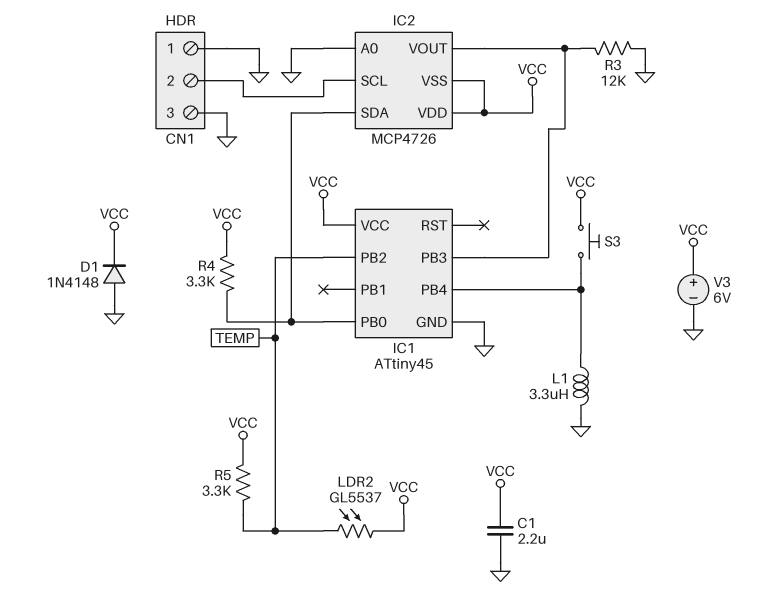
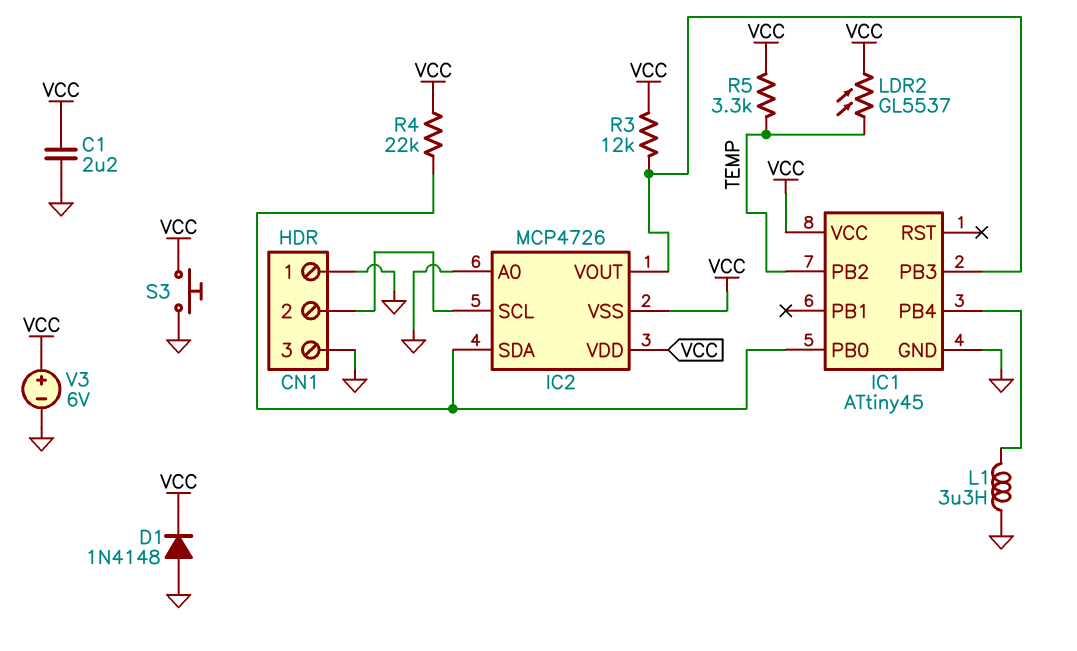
R3: 12k (GND, IC1/PB3) -> 12k (IC1/PB3, VCC)
R4: 3.3k (IC1/PB0, VCC) -> 22k (IC1/PB0, VCC)
S3: button (IC1/PB4, VCC) -> button (GND, VCC)

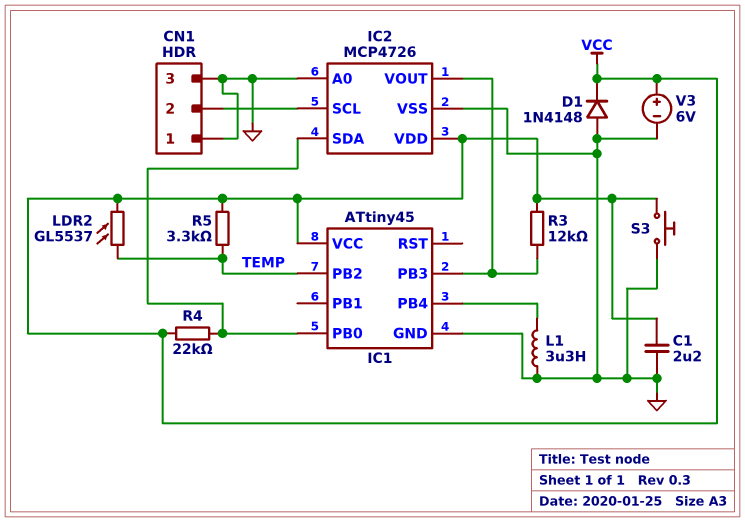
IC2 pin VSS: VCC -> GND

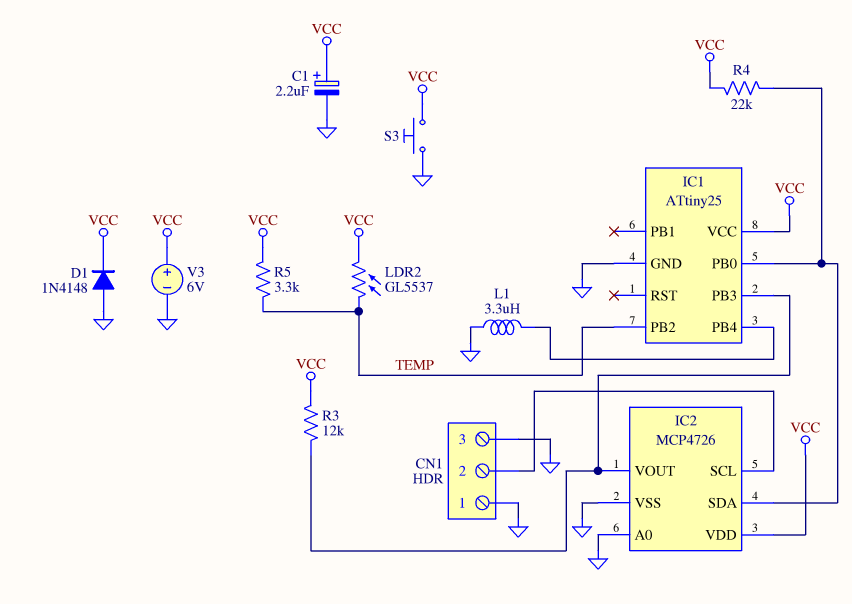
C1: 2.2uF (GND, VCC) -> 2.2uF (plus VCC, minus GND)
IC1: ATtiny45 -> ATtiny25

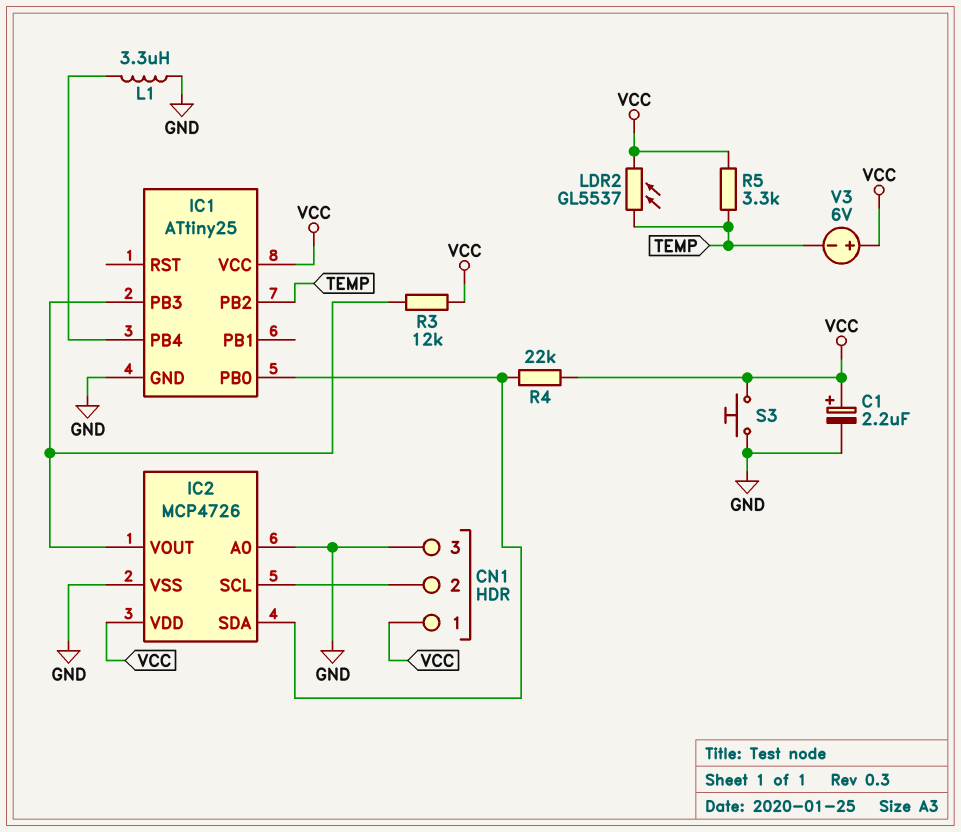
CN1 pin 1: GND -> VCC
D1: diode 1N4148 (A GND, K VCC) -> none
V3: 6V (plus VCC, minus GND) -> 6V (plus VCC, minus TEMP)

